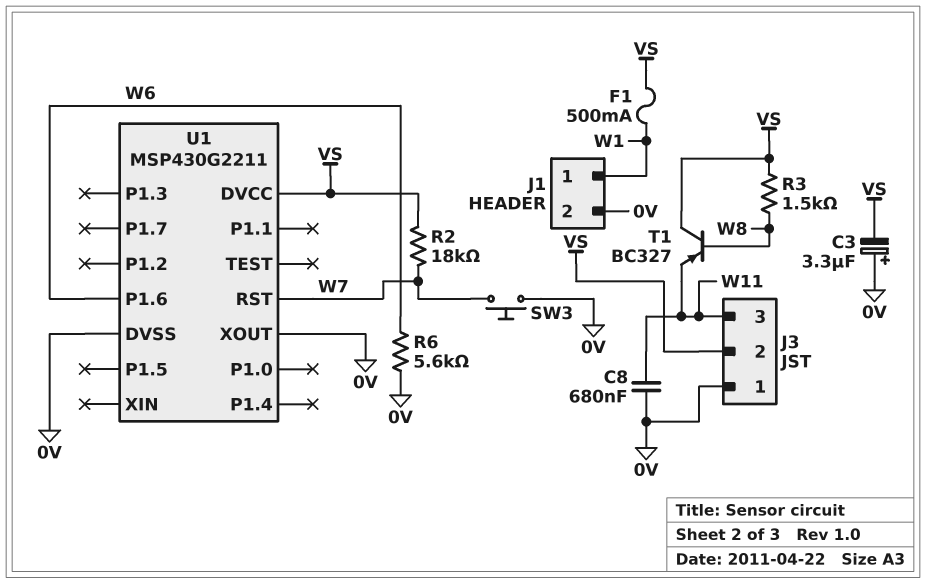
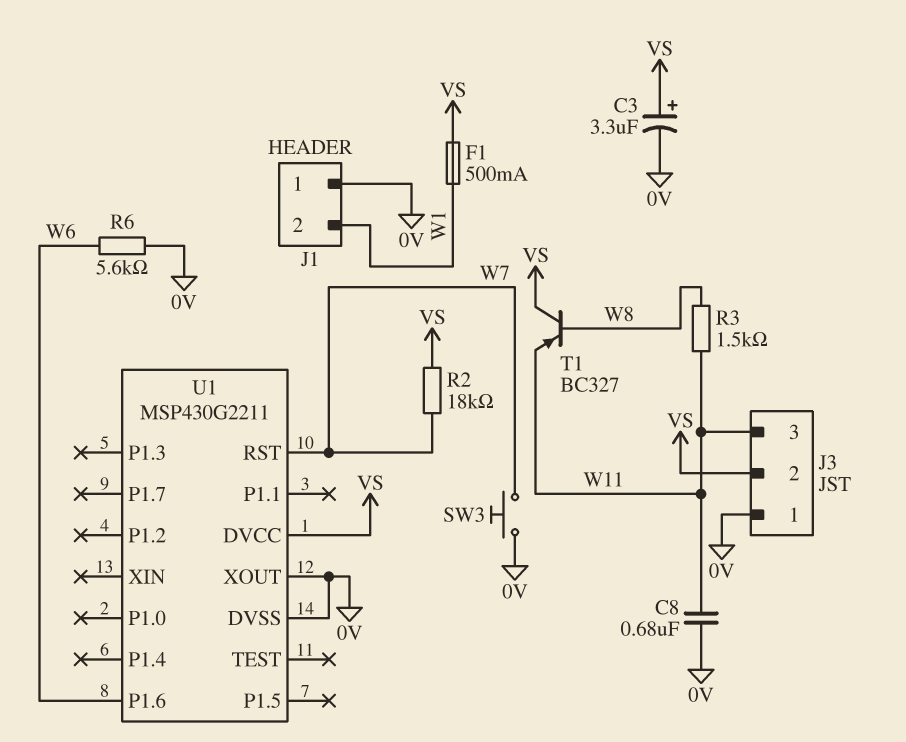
C3: 3.3uF (plus 0V, minus VS) -> 3.3uF (plus VS, minus 0V)
J1 pin 1: W1 -> 0V
J1 pin 2: 0V -> W1
R3: 1.5k (VS, W8) -> 1.5k (W8, W11)

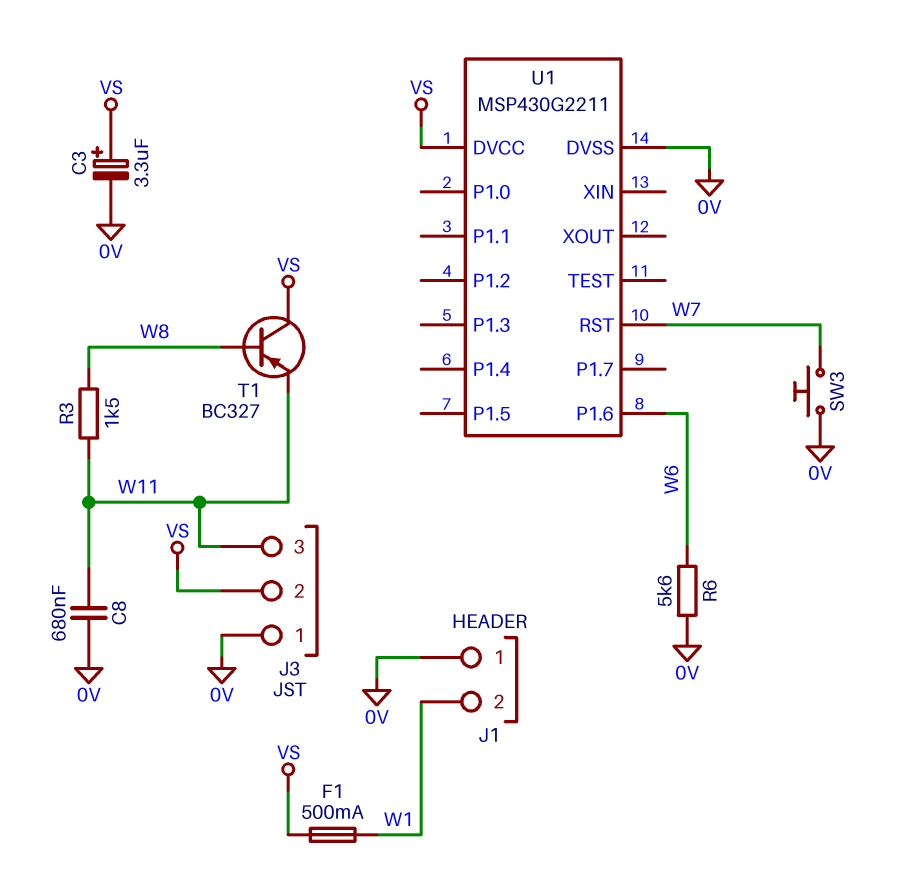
R2: 18k (VS, W7) -> none
U1 pin XOUT: 0V -> none

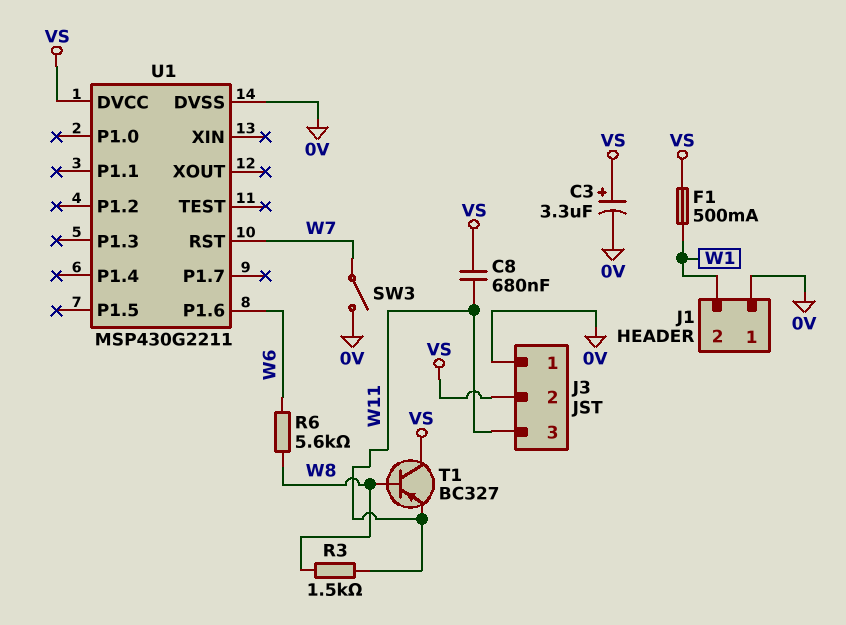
C8: 680nF (0V, W11) -> 680nF (VS, W11)
R6: 5.6k (0V, W6) -> 5.6k (W6, W8)
SW3: button (0V, W7) -> switch (0V, W7)

